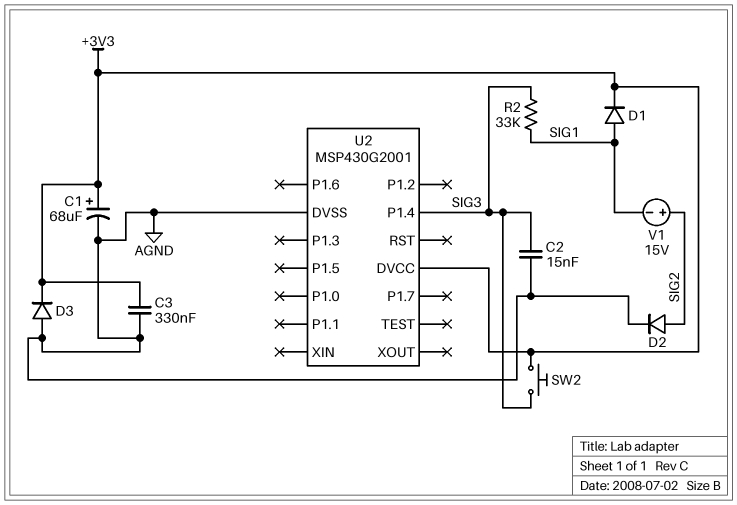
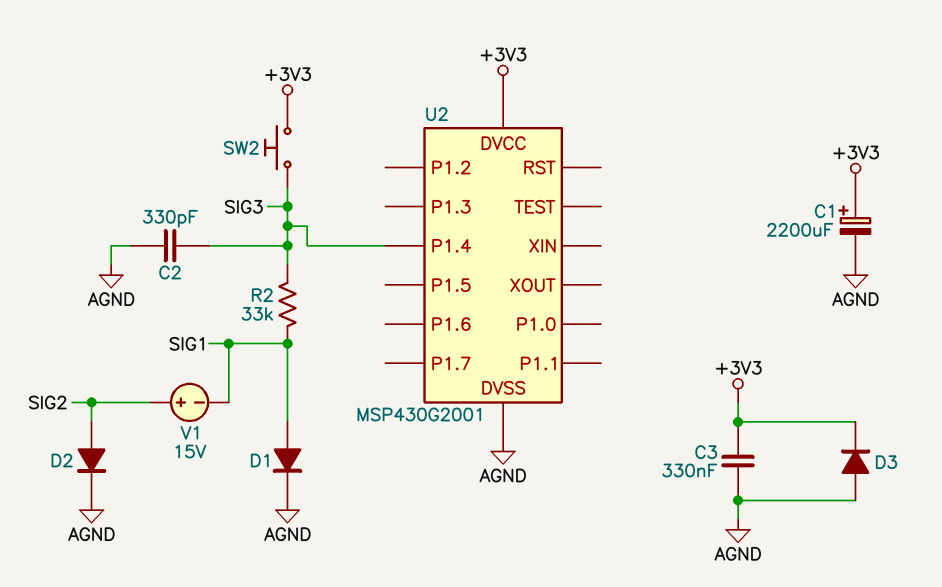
C1: 68uF (plus +3V3, minus AGND) -> 2200uF (plus +3V3, minus AGND)
C2: 15nF (AGND, SIG3) -> 330pF (AGND, SIG3)
D1: diode (A SIG1, K +3V3) -> diode (A SIG1, K AGND)

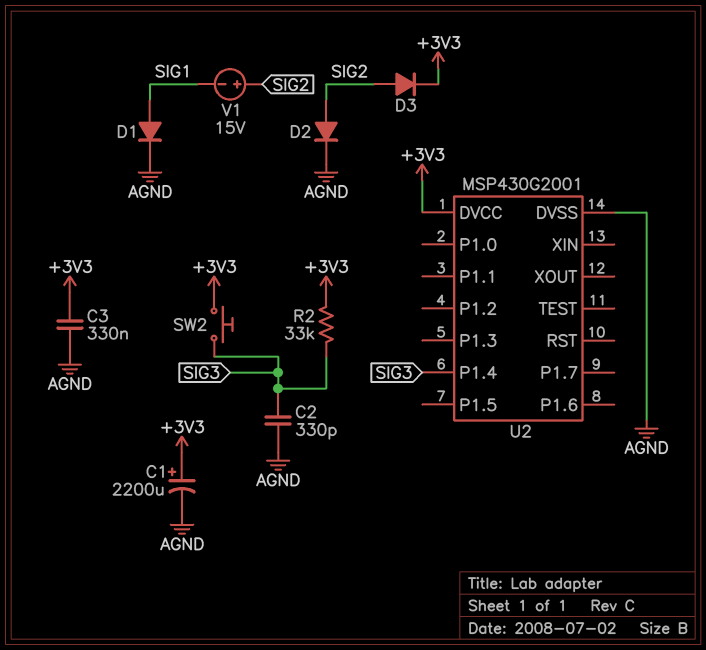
D3: diode (A AGND, K +3V3) -> diode (A SIG2, K +3V3)
R2: 33k (SIG1, SIG3) -> 33k (+3V3, SIG3)

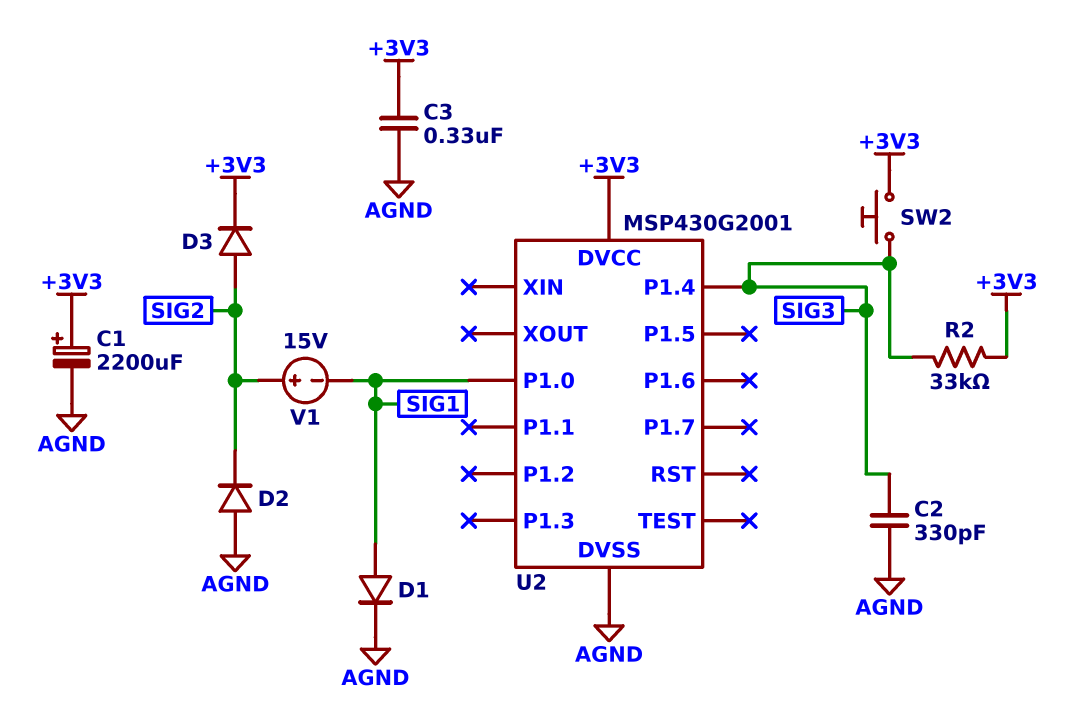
D2: diode (A SIG2, K AGND) -> diode (A AGND, K SIG2)
U2 pin P1.0: none -> SIG1

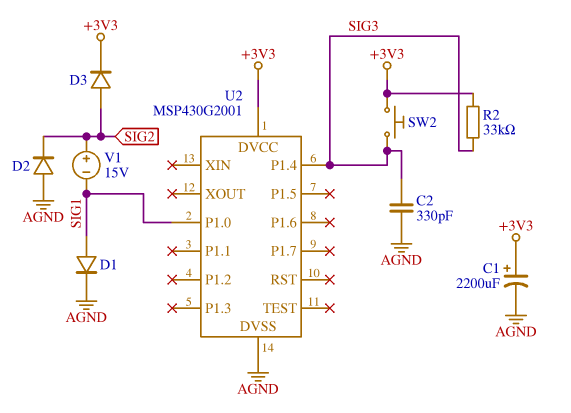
C3: 330nF (+3V3, AGND) -> none

